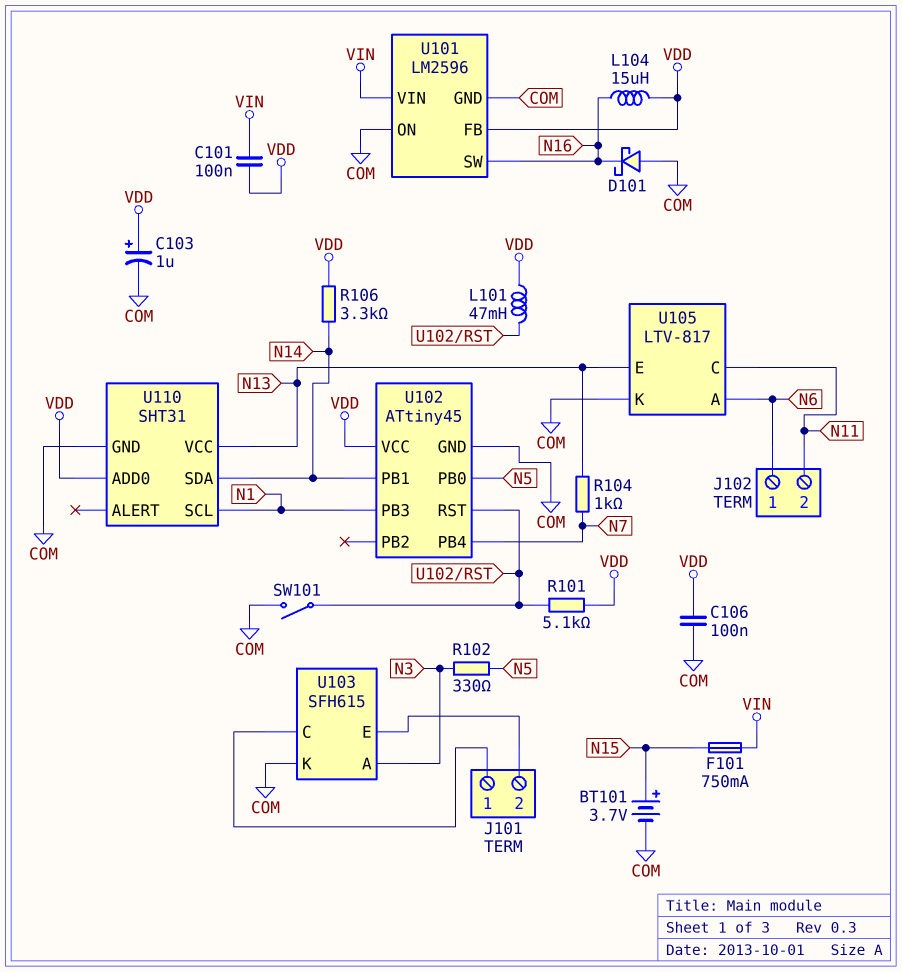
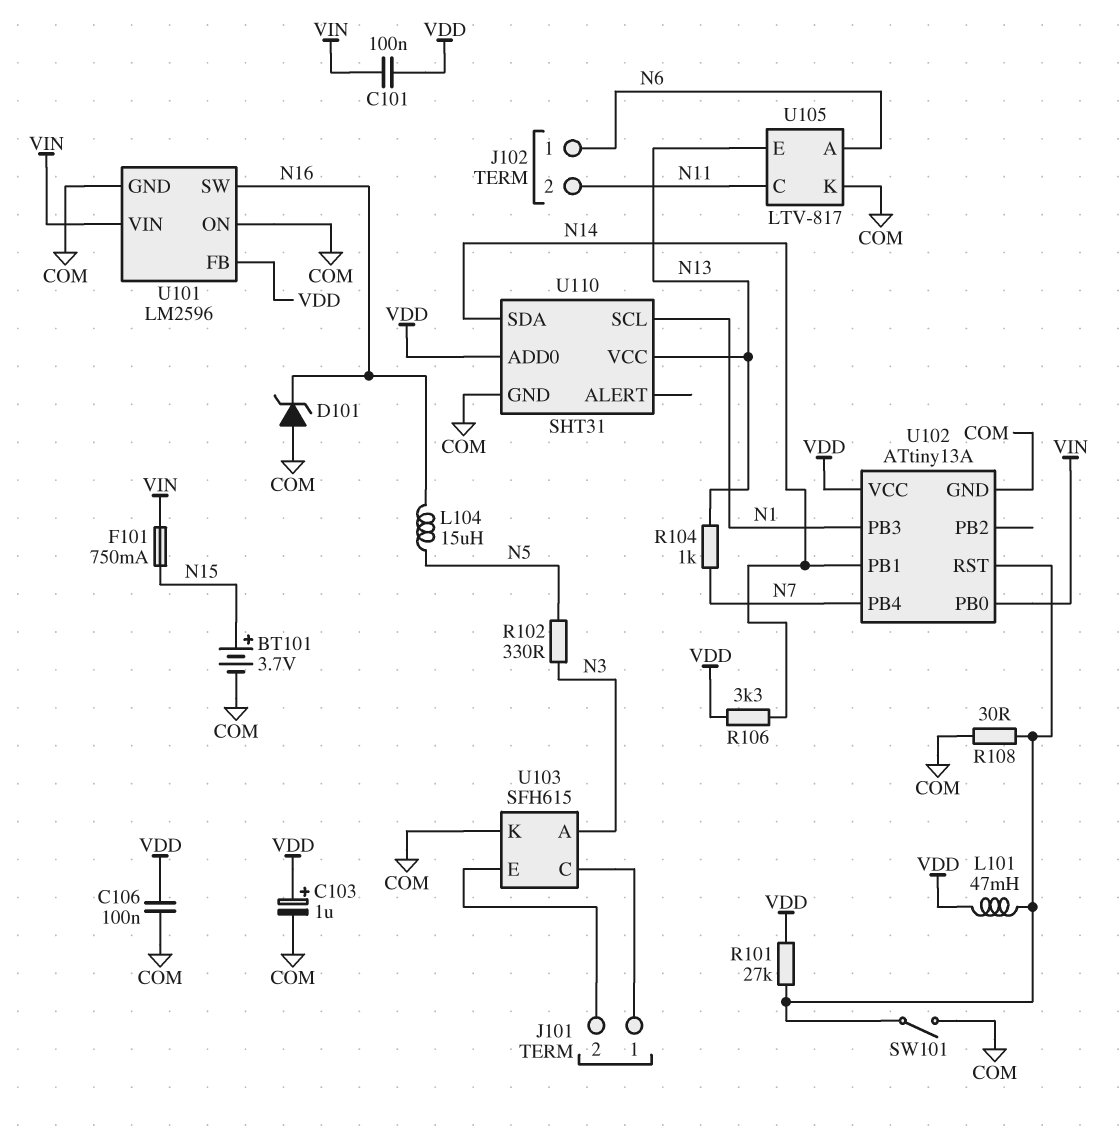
D101: schottky (A COM, K N16) -> zener (A COM, K N16)
L104: 15uH (N16, VDD) -> 15uH (N5, N16)
R101: 5.1k (U102/RST, VDD) -> 27k (U102/RST, VDD)
R108: none -> 30 (COM, U102/RST)
U102: ATtiny45 -> ATtiny13A
U102 pin PB0: N5 -> VIN

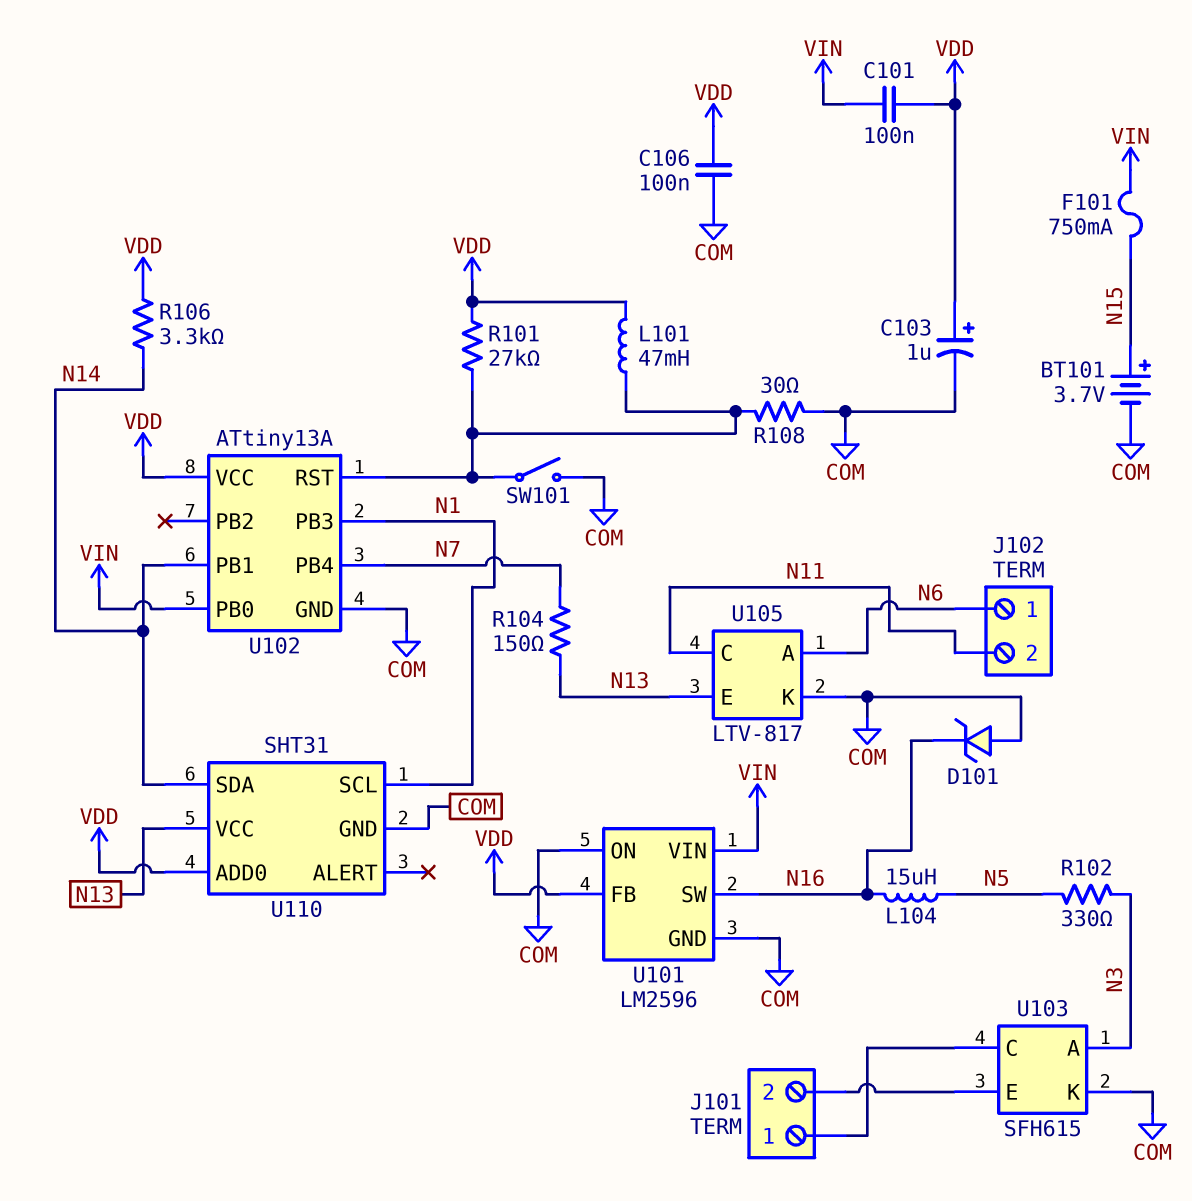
R104: 1k (N7, N13) -> 150 (N7, N13)

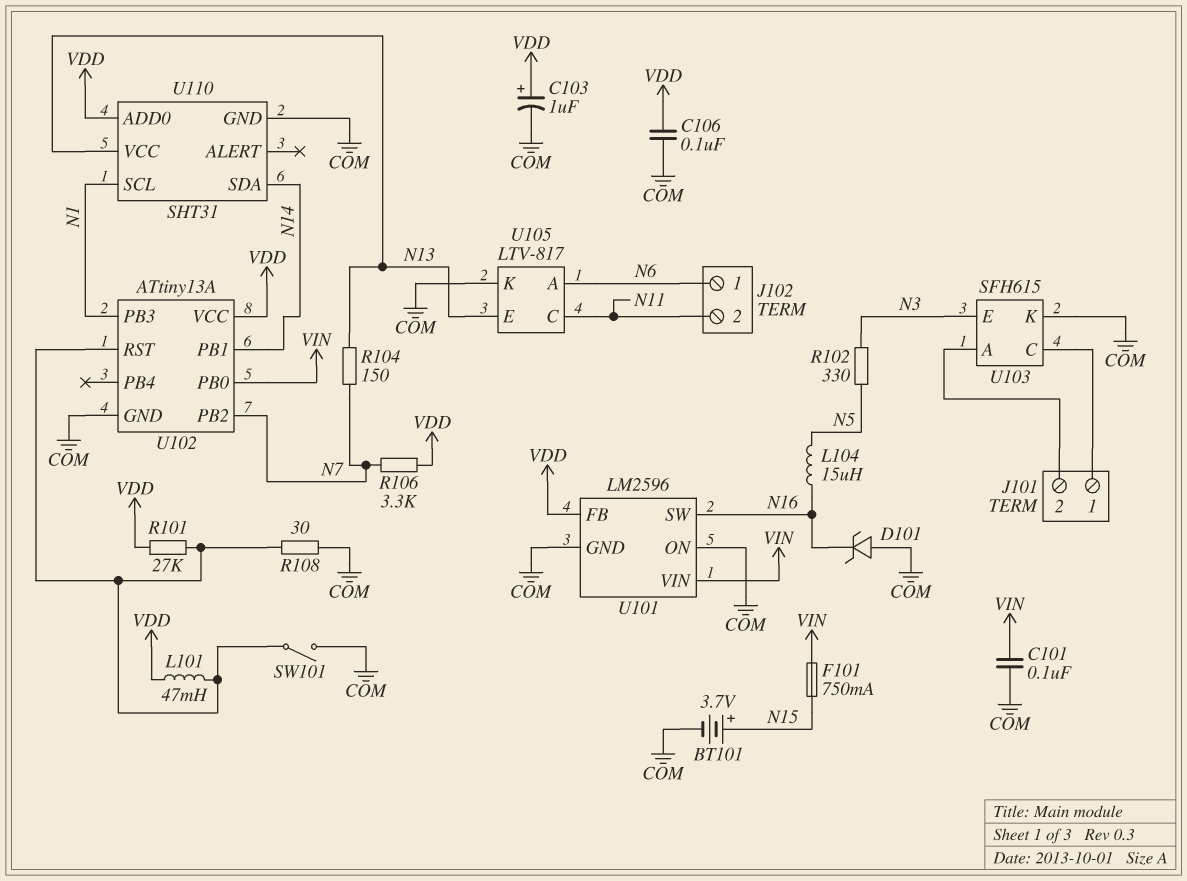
C101: 100nF (VDD, VIN) -> 100nF (COM, VIN)
R106: 3.3k (N14, VDD) -> 3.3k (N7, VDD)
U102 pin PB2: none -> N7
U102 pin PB4: N7 -> none
U103 pin A: N3 -> J101/2
U103 pin E: J101/2 -> N3

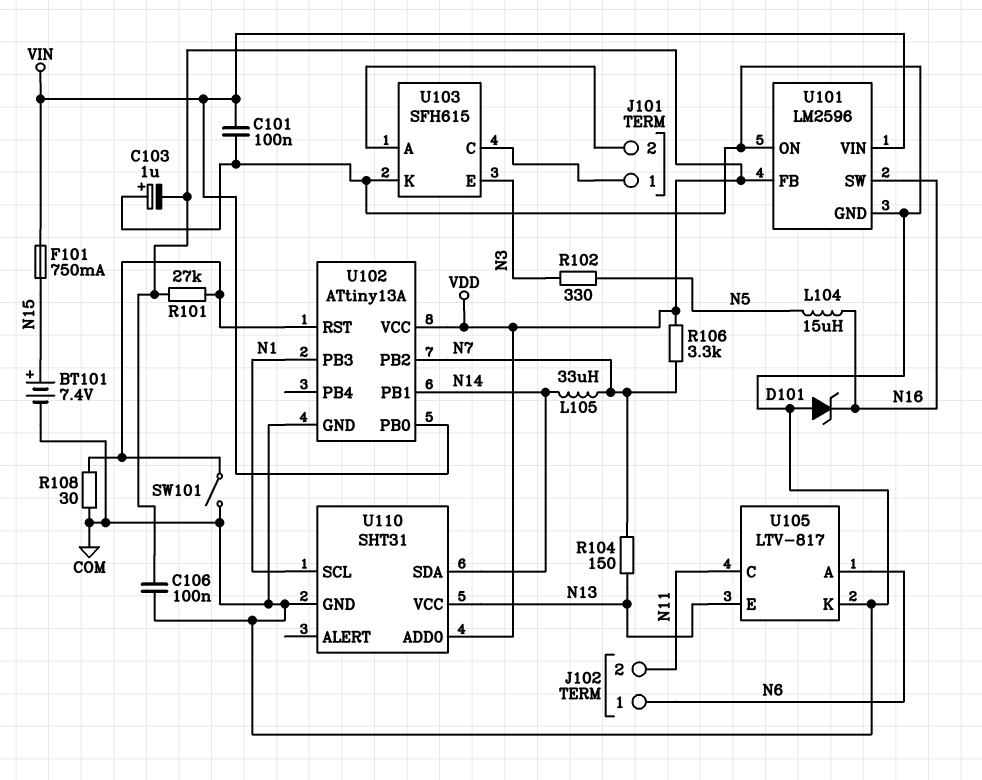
BT101: 3.7V (plus N15, minus COM) -> 7.4V (plus N15, minus COM)
C103: 1uF (plus VDD, minus COM) -> 1uF (plus COM, minus VDD)
L101: 47mH (U102/RST, VDD) -> none
L105: none -> 33uH (N7, N14)

